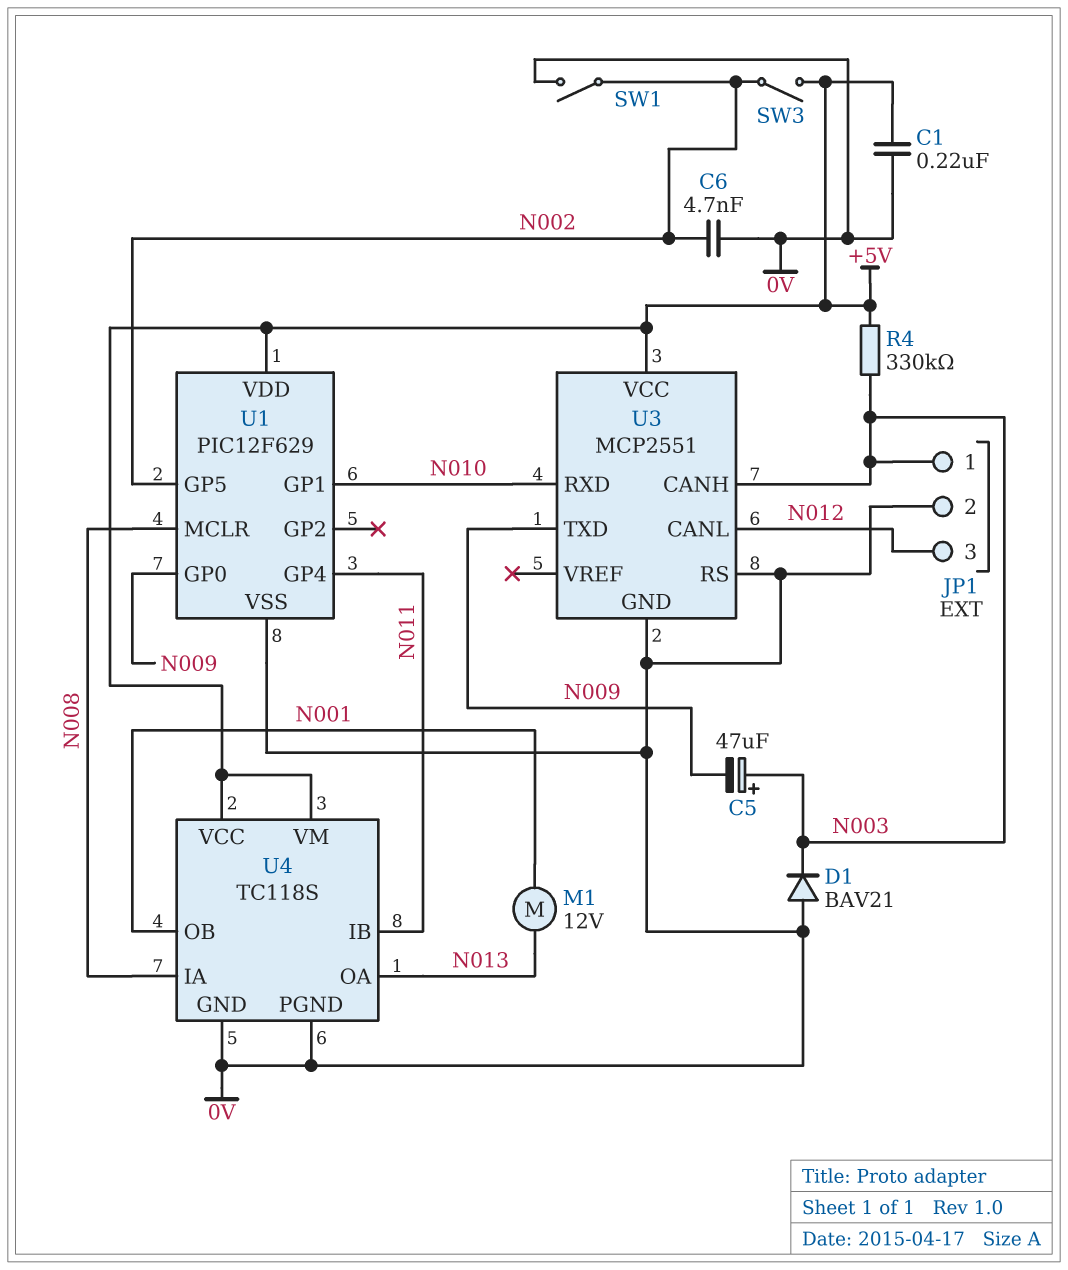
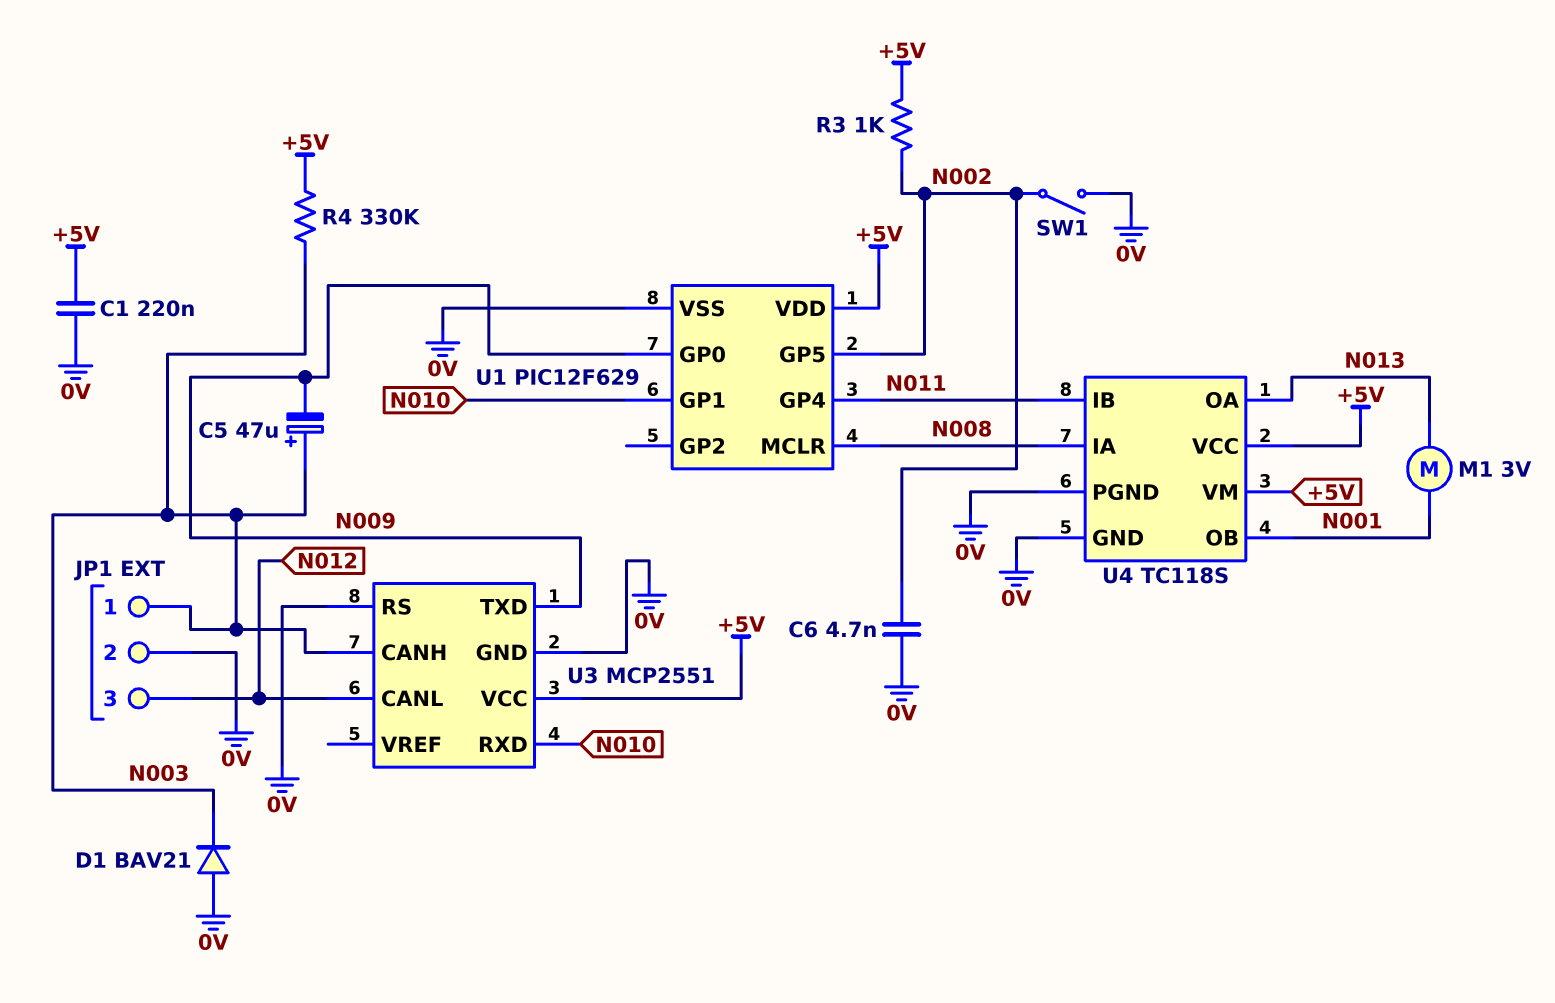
M1: motor 12V (N001, N013) -> motor 3V (N001, N013)
R3: none -> 1k (+5V, N002)
SW3: switch (+5V, N002) -> none

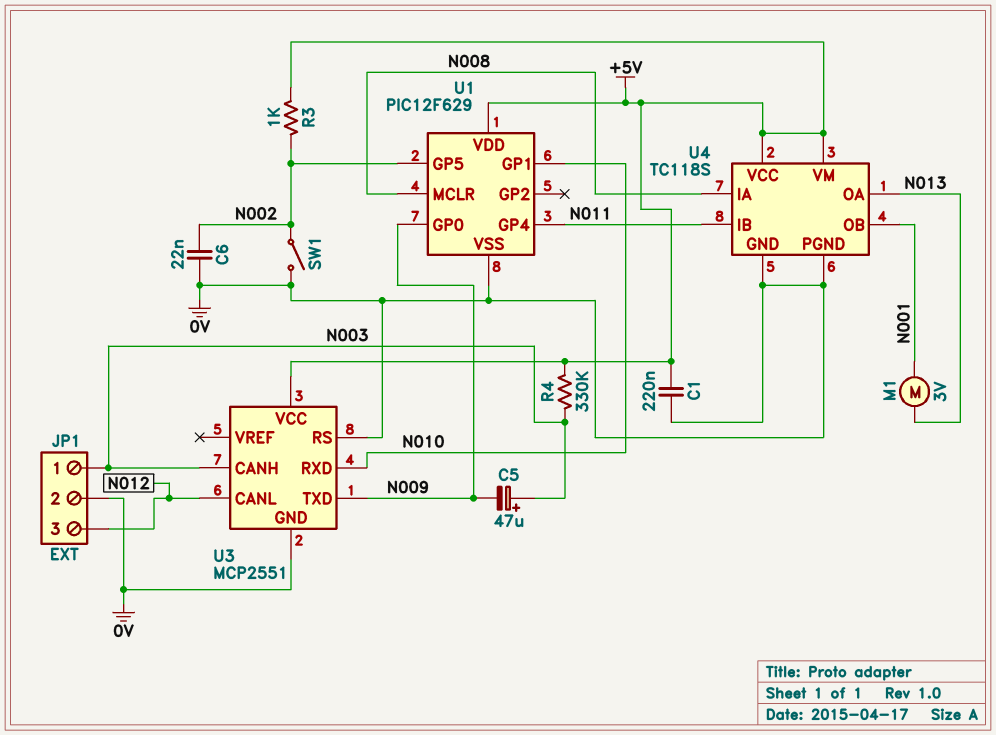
C6: 4.7nF (0V, N002) -> 22nF (0V, N002)
D1: diode BAV21 (A 0V, K N003) -> none

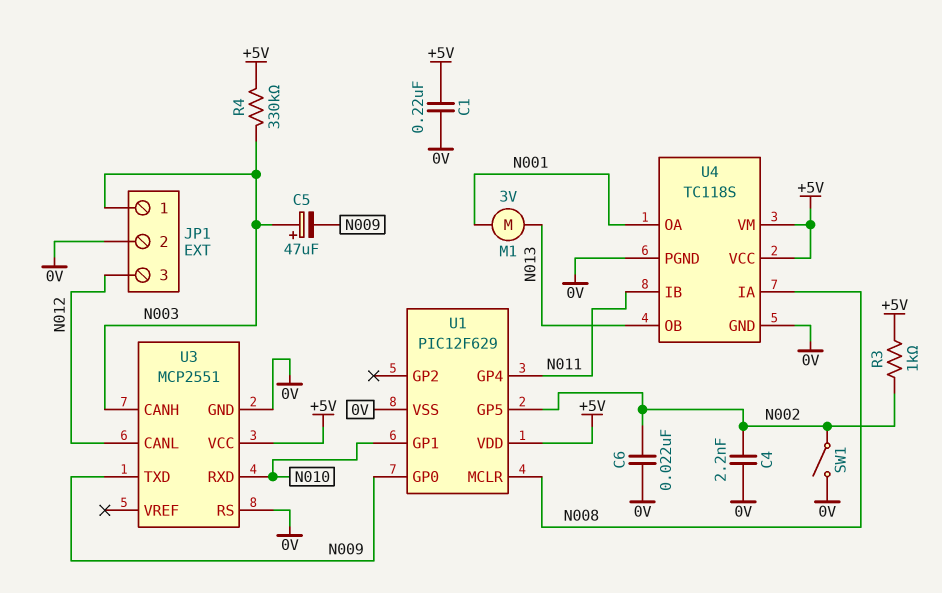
C4: none -> 2.2nF (0V, N002)
U4 pin OA: N013 -> N001
U4 pin OB: N001 -> N013

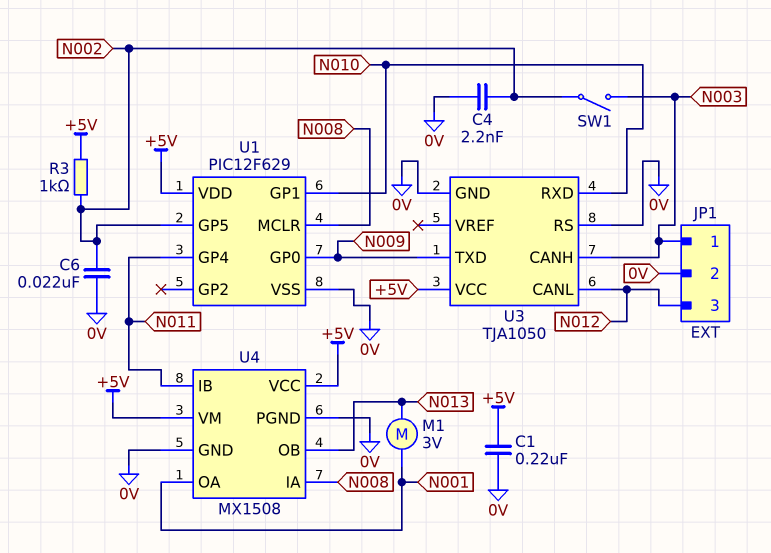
C5: 47uF (plus N003, minus N009) -> none
R4: 330k (+5V, N003) -> none
SW1: switch (0V, N002) -> switch (N002, N003)
U3: MCP2551 -> TJA1050
U4: TC118S -> MX1508

